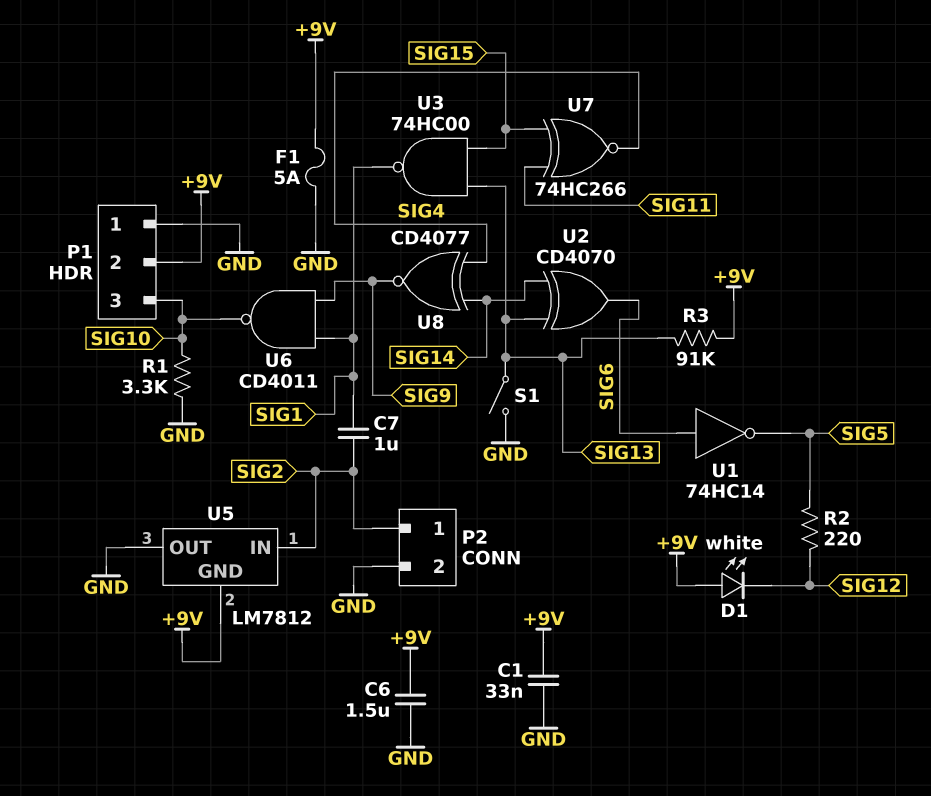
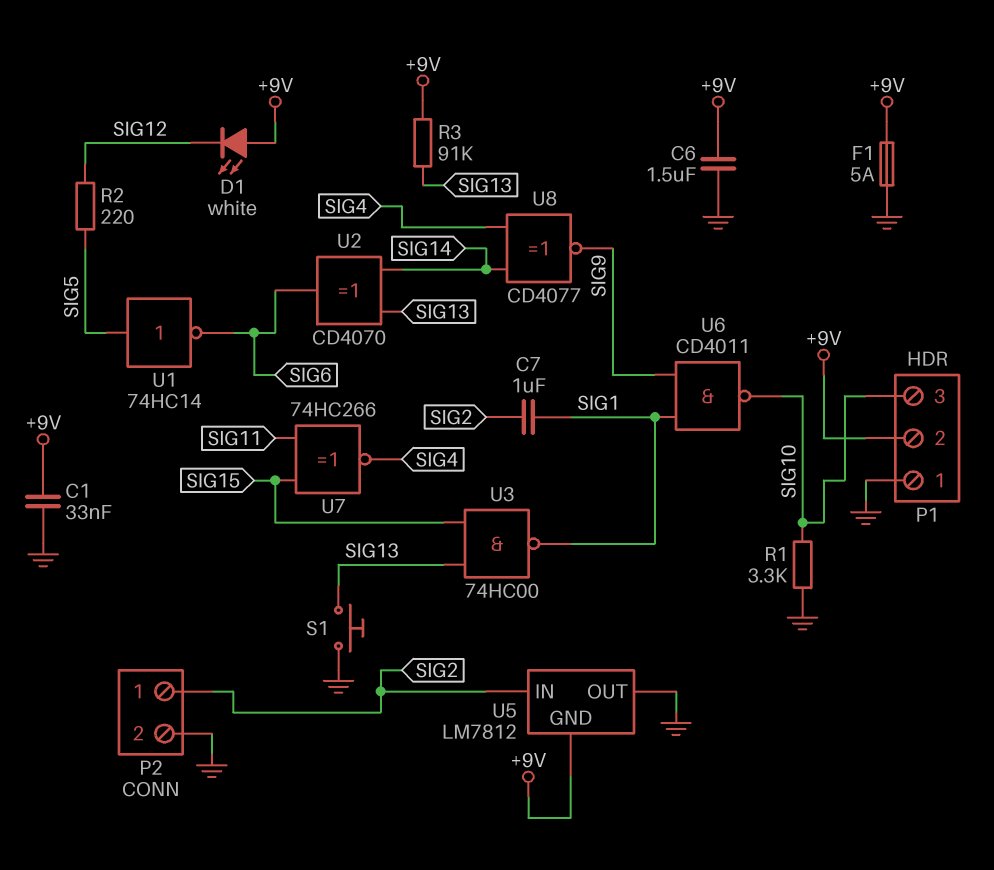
S1: switch (GND, SIG13) -> button (GND, SIG13)
U1: NOT 74HC14 (in SIG6, out SIG5) -> NOT 74HC14 (in SIG5, out SIG6)

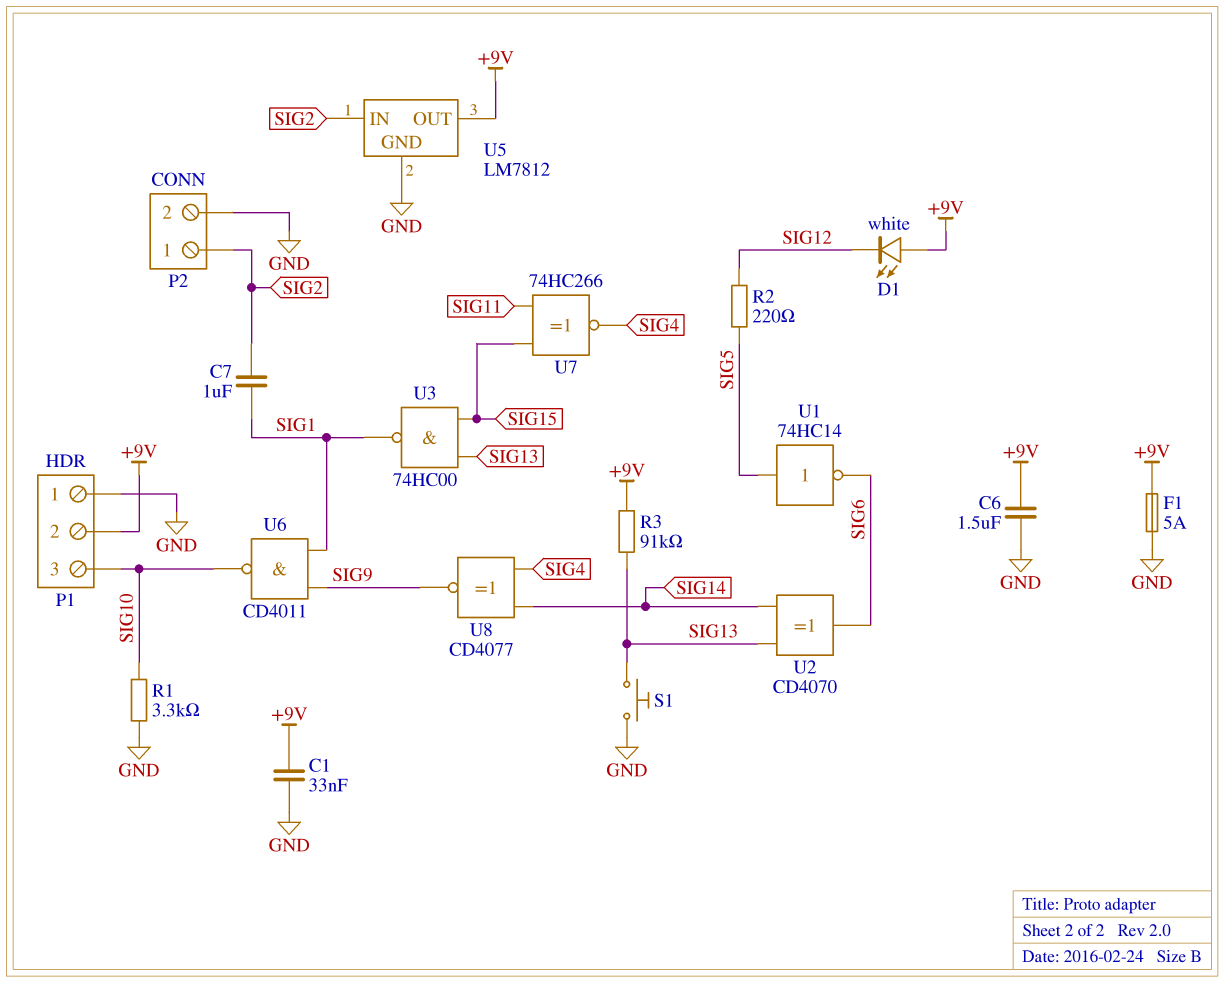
U5 pin GND: +9V -> GND
U5 pin OUT: GND -> +9V

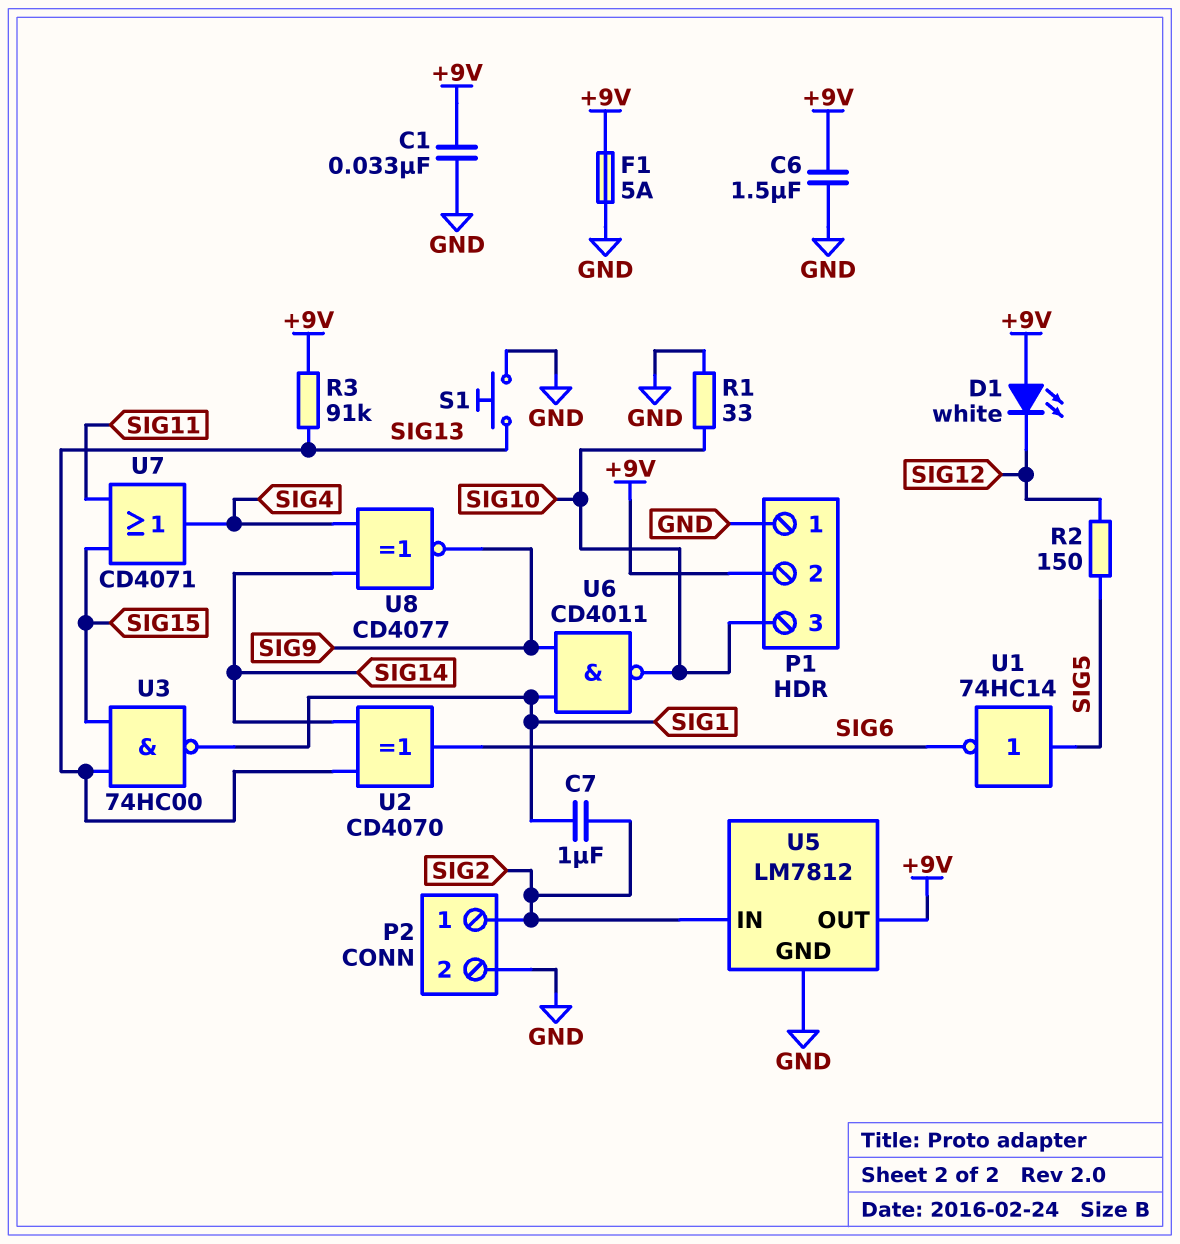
R1: 3.3k (GND, SIG10) -> 33 (GND, SIG10)
R2: 220 (SIG5, SIG12) -> 150 (SIG5, SIG12)
U7: XNOR 74HC266 (in SIG11, in SIG15, out SIG4) -> OR CD4071 (in SIG11, in SIG15, out SIG4)

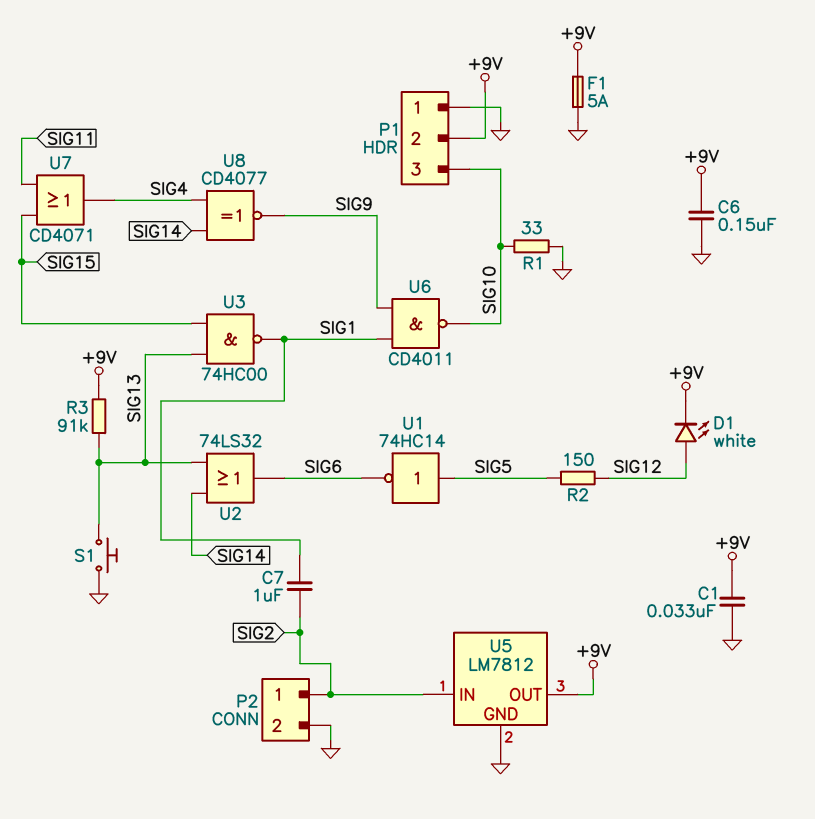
C6: 1.5uF (+9V, GND) -> 150nF (+9V, GND)
D1: LED white (A +9V, K SIG12) -> LED white (A SIG12, K +9V)
U2: XOR CD4070 (in SIG13, in SIG14, out SIG6) -> OR 74LS32 (in SIG13, in SIG14, out SIG6)

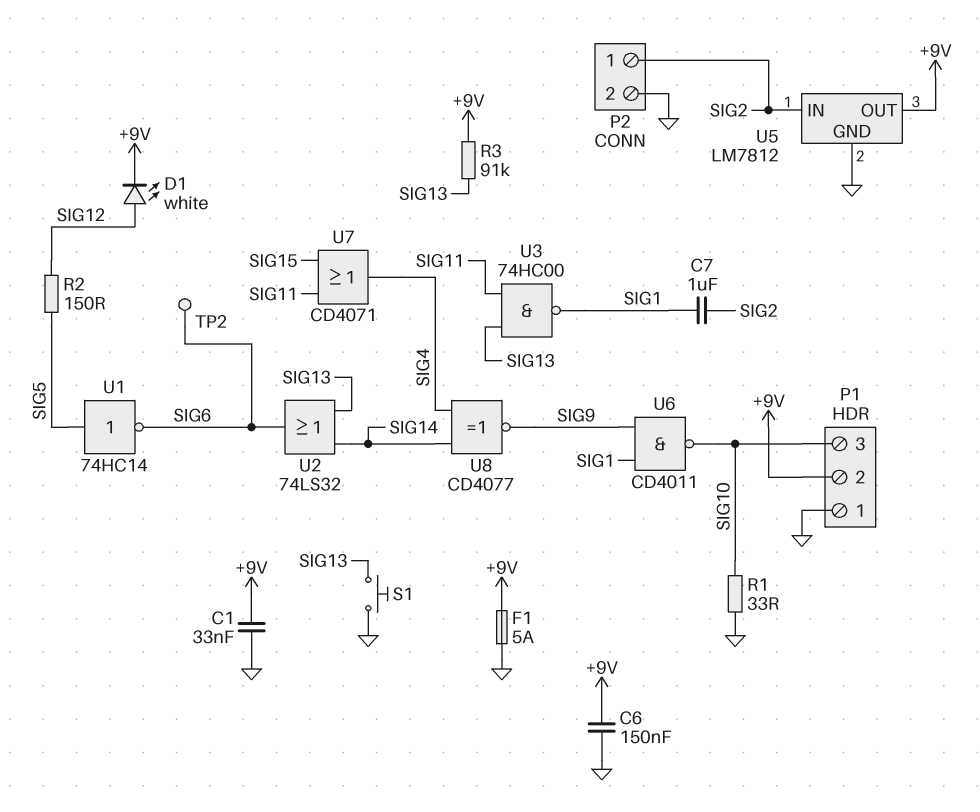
TP2: none -> test point (SIG6)
U3: NAND 74HC00 (in SIG13, in SIG15, out SIG1) -> NAND 74HC00 (in SIG11, in SIG13, out SIG1)

